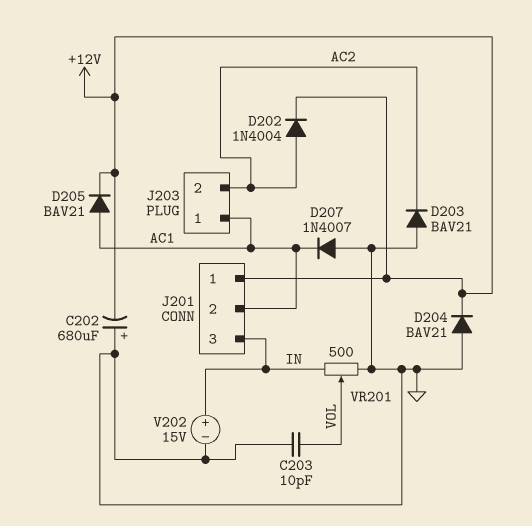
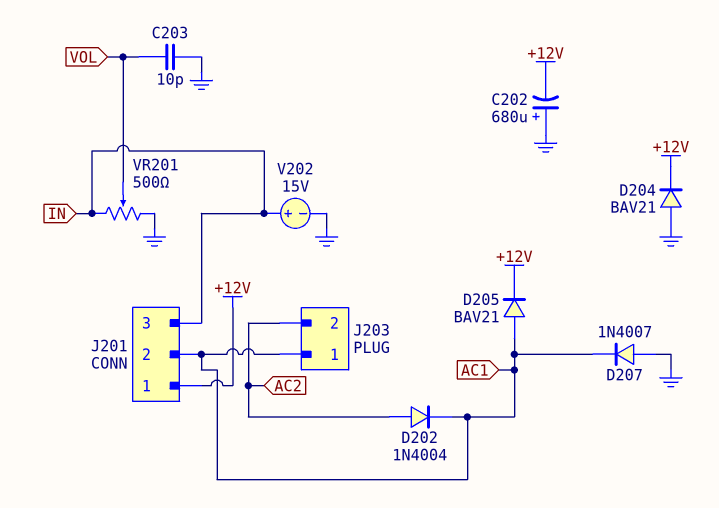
D202: diode 1N4004 (A AC2, K +12V) -> diode 1N4004 (A AC2, K AC1)
D203: diode BAV21 (A GND, K AC2) -> none

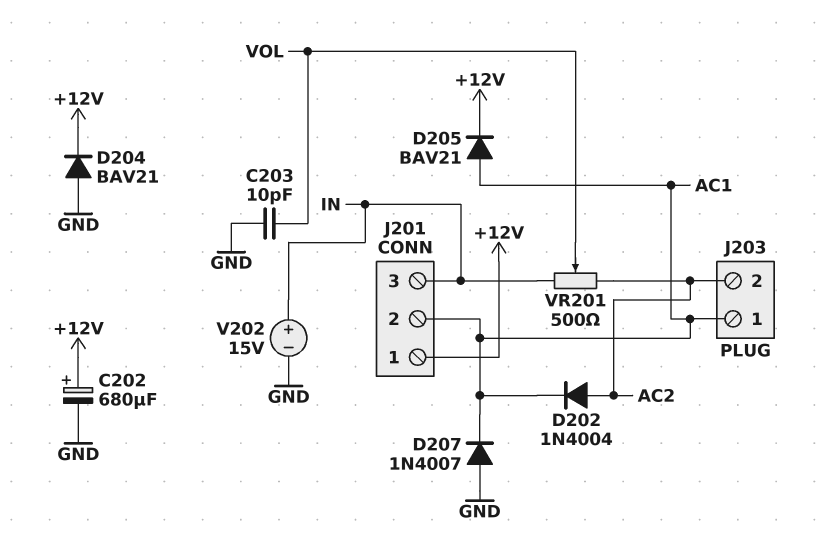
C202: 680uF (plus GND, minus +12V) -> 680uF (plus +12V, minus GND)
VR201: 500 (GND, IN, wiper VOL) -> 500 (AC2, IN, wiper VOL)

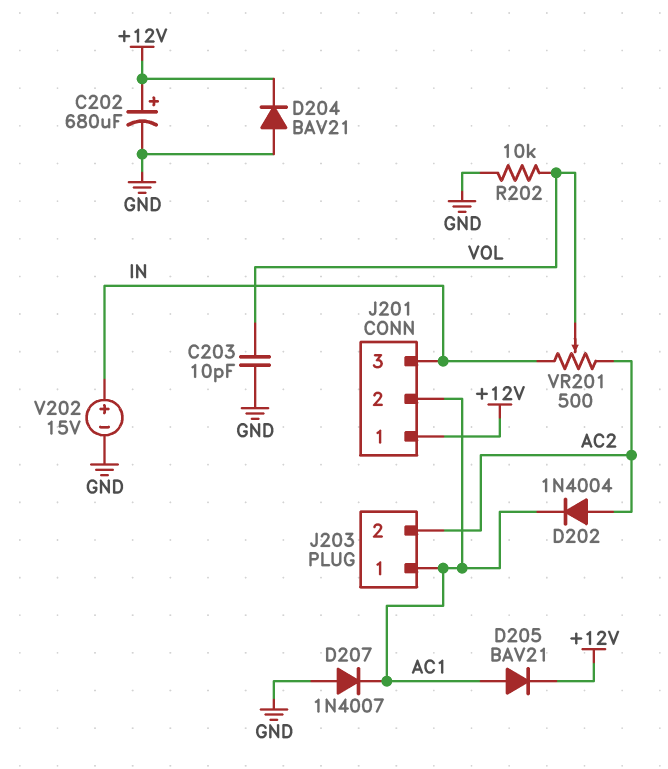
R202: none -> 10k (GND, VOL)

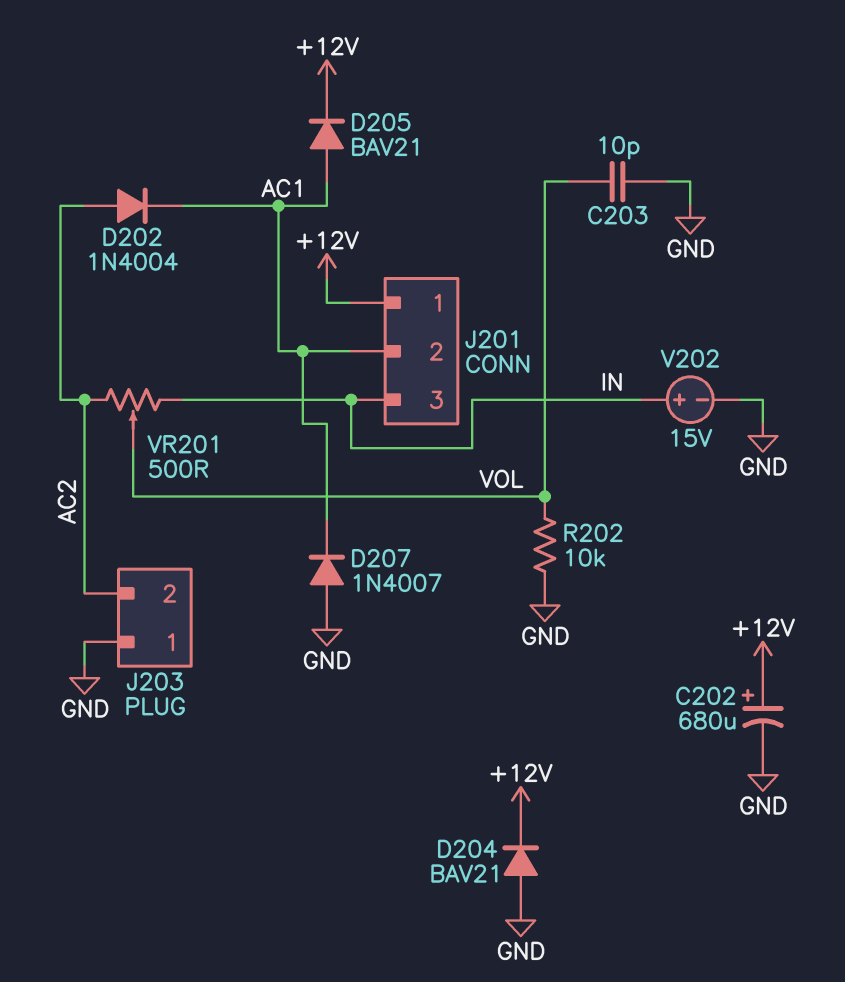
J203 pin 1: AC1 -> GND

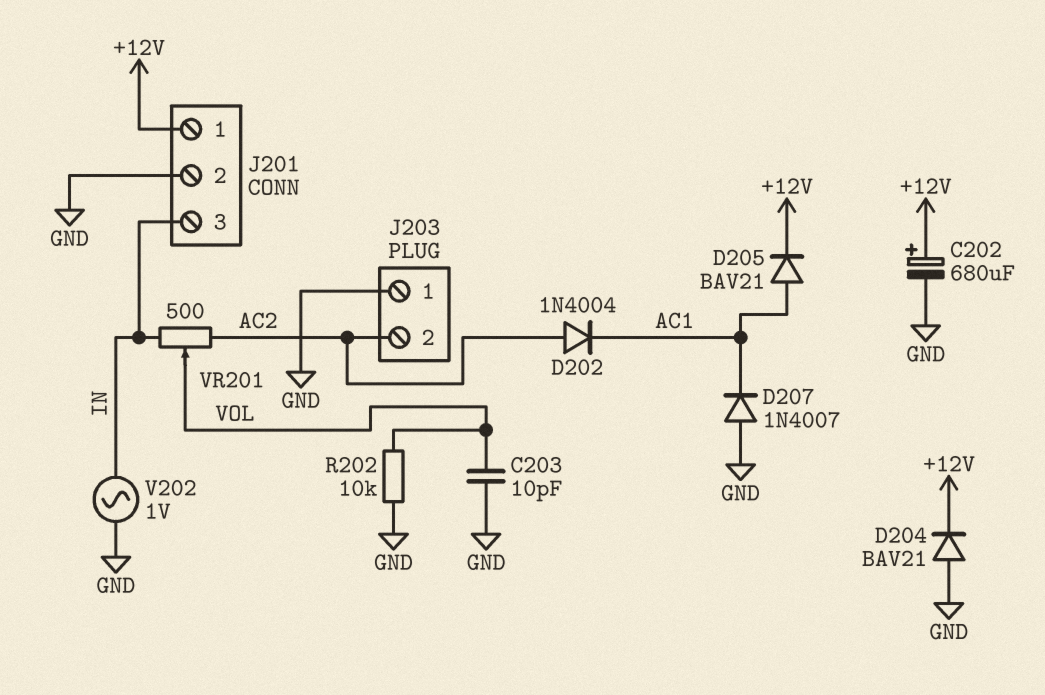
J201 pin 2: AC1 -> GND
V202: 15V (plus IN, minus GND) -> AC 1V (GND, IN)

